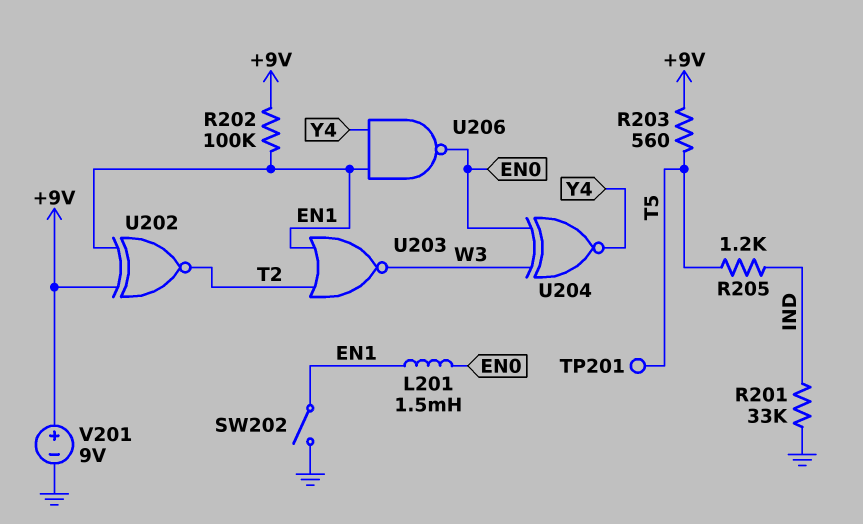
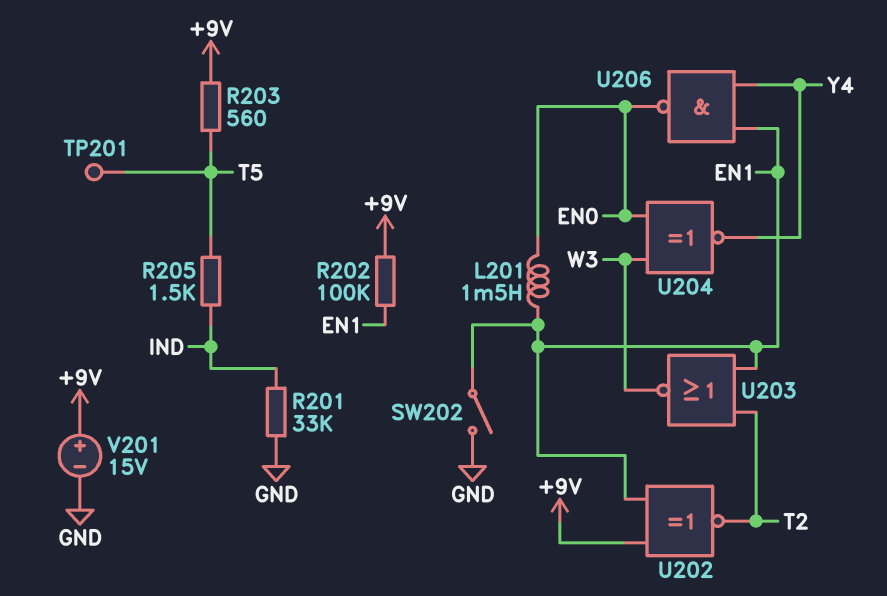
R205: 1.2k (IND, T5) -> 1.5k (IND, T5)
V201: 9V (plus +9V, minus GND) -> 15V (plus +9V, minus GND)

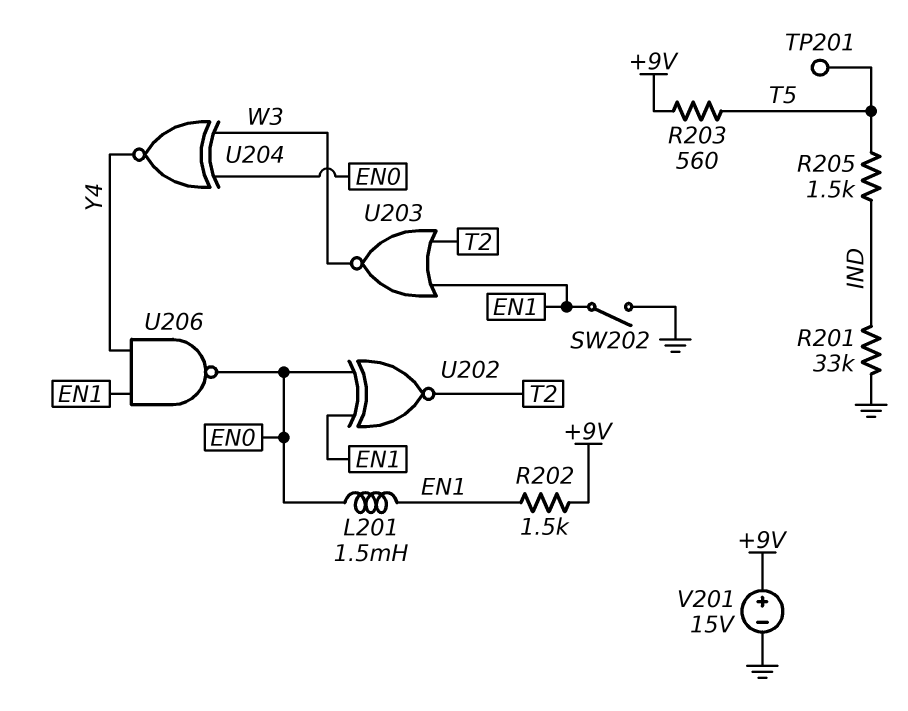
R202: 100k (+9V, EN1) -> 1.5k (+9V, EN1)
U202: XNOR (in +9V, in EN1, out T2) -> XNOR (in EN0, in EN1, out T2)

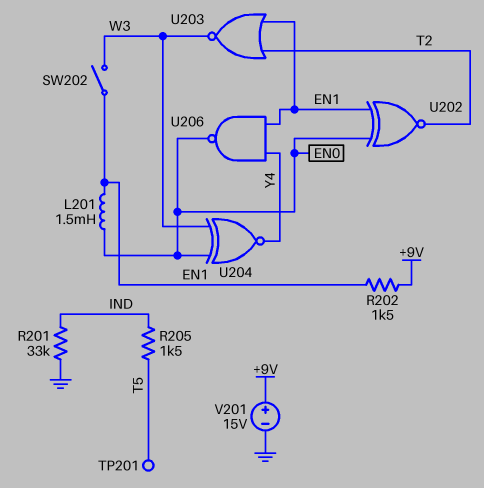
R203: 560 (+9V, T5) -> none
SW202: switch (EN1, GND) -> switch (EN1, W3)

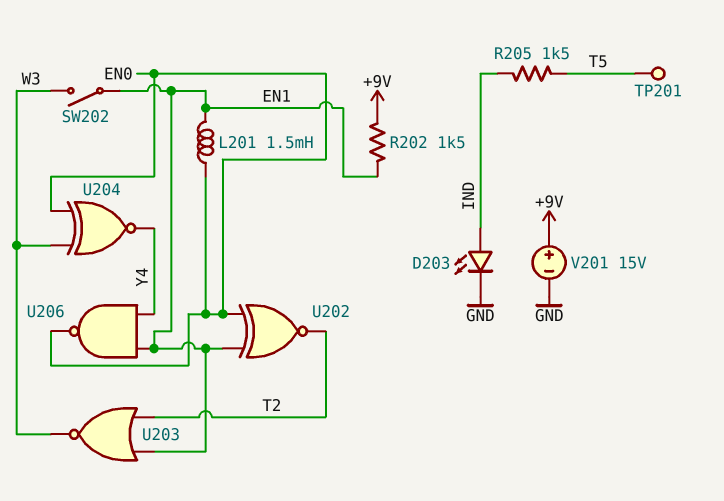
D203: none -> LED (A IND, K GND)
R201: 33k (GND, IND) -> none

